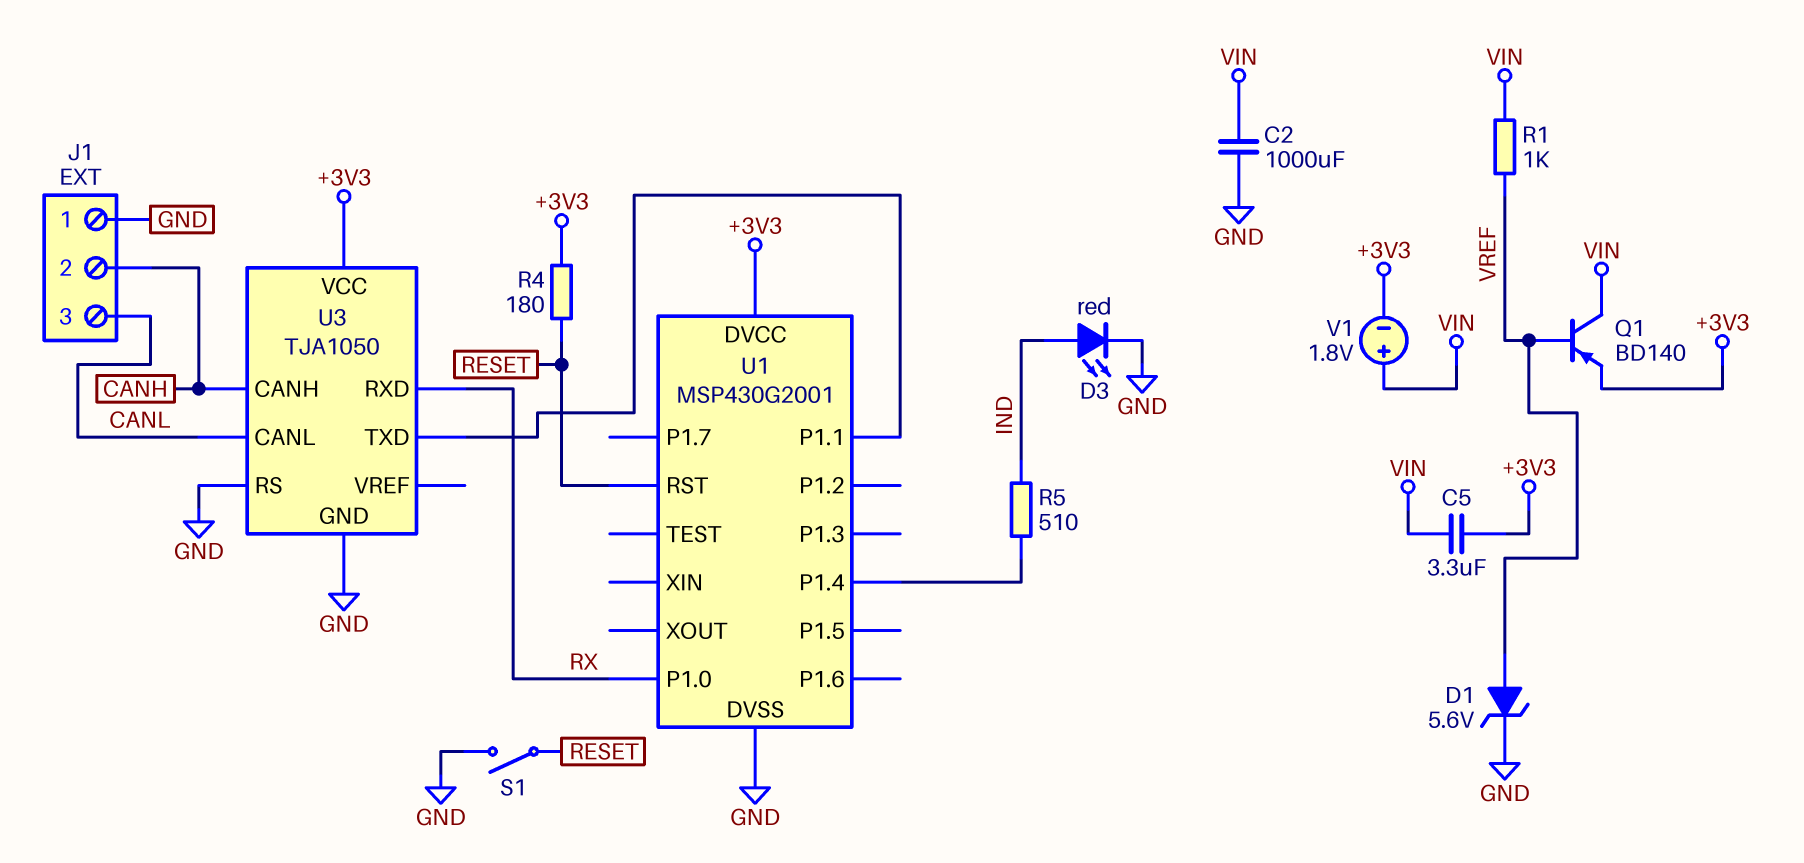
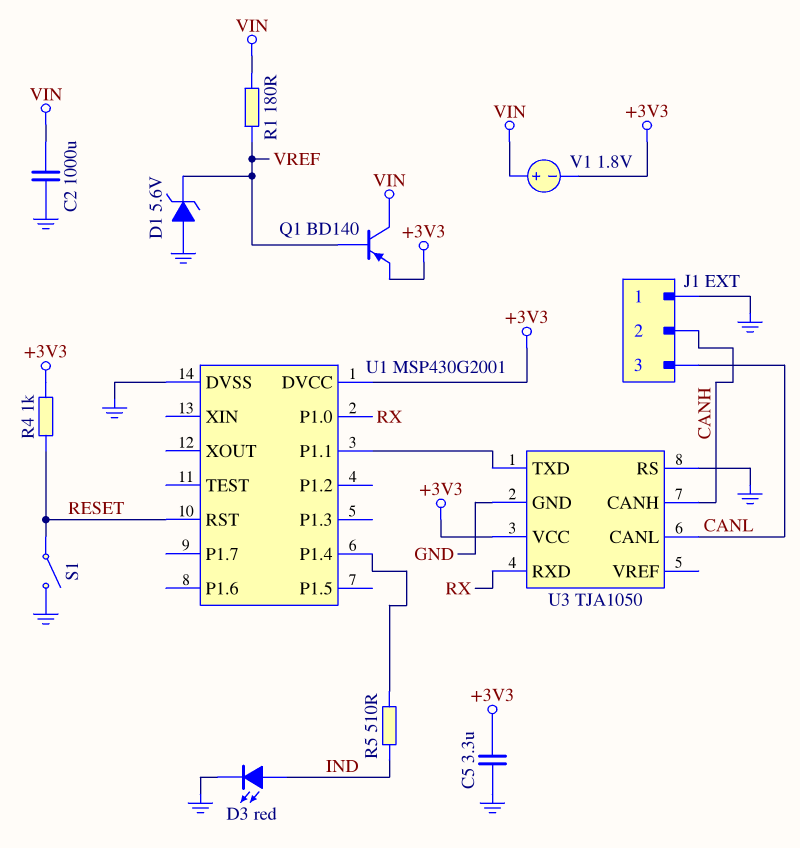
C5: 3.3uF (+3V3, VIN) -> 3.3uF (+3V3, GND)
D1: zener 5.6V (A VREF, K GND) -> zener 5.6V (A GND, K VREF)
R1: 1k (VIN, VREF) -> 180 (VIN, VREF)
R4: 180 (+3V3, RESET) -> 1k (+3V3, RESET)

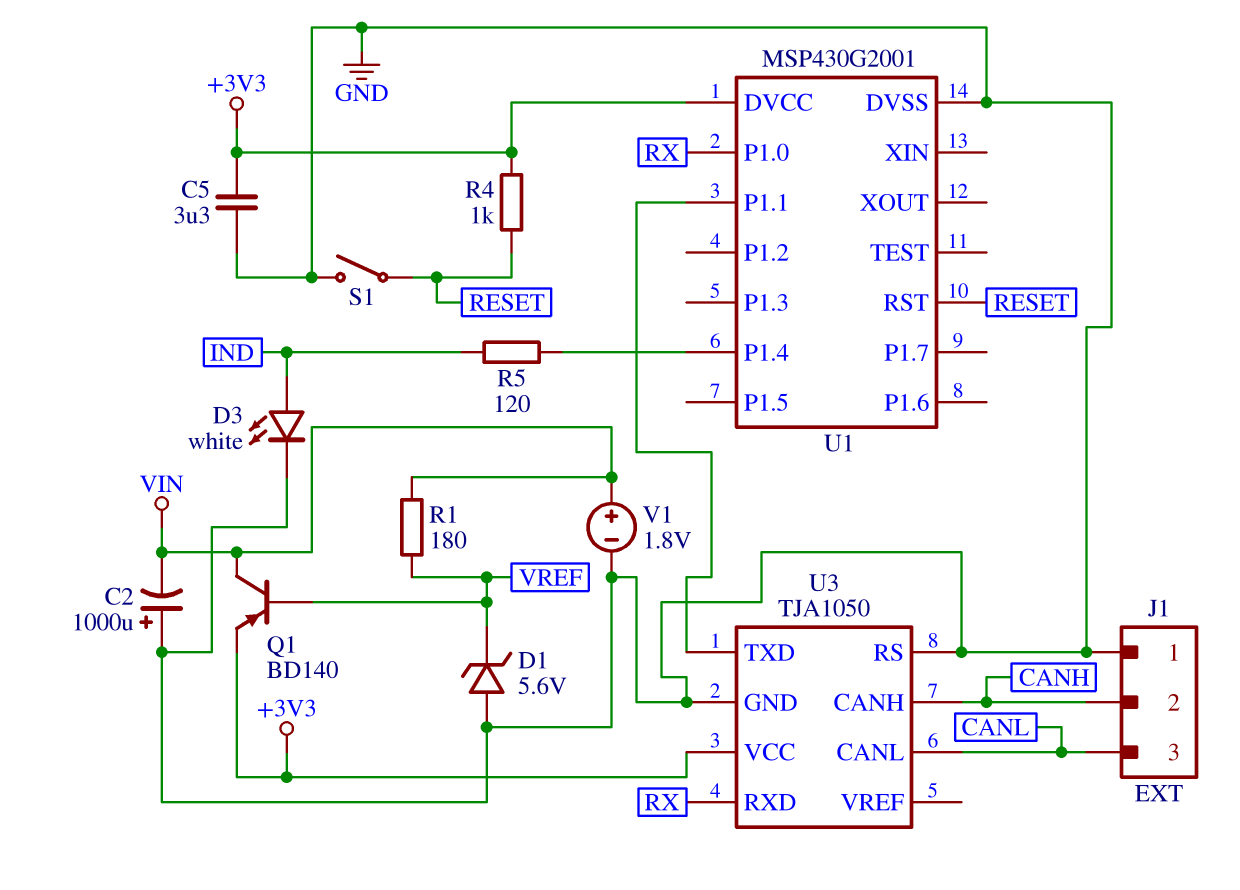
C2: 1000uF (GND, VIN) -> 1000uF (plus GND, minus VIN)
D3: LED red (A IND, K GND) -> LED white (A IND, K GND)
R5: 510 (IND, U1/P1.4) -> 120 (IND, U1/P1.4)
V1: 1.8V (plus VIN, minus +3V3) -> 1.8V (plus VIN, minus GND)

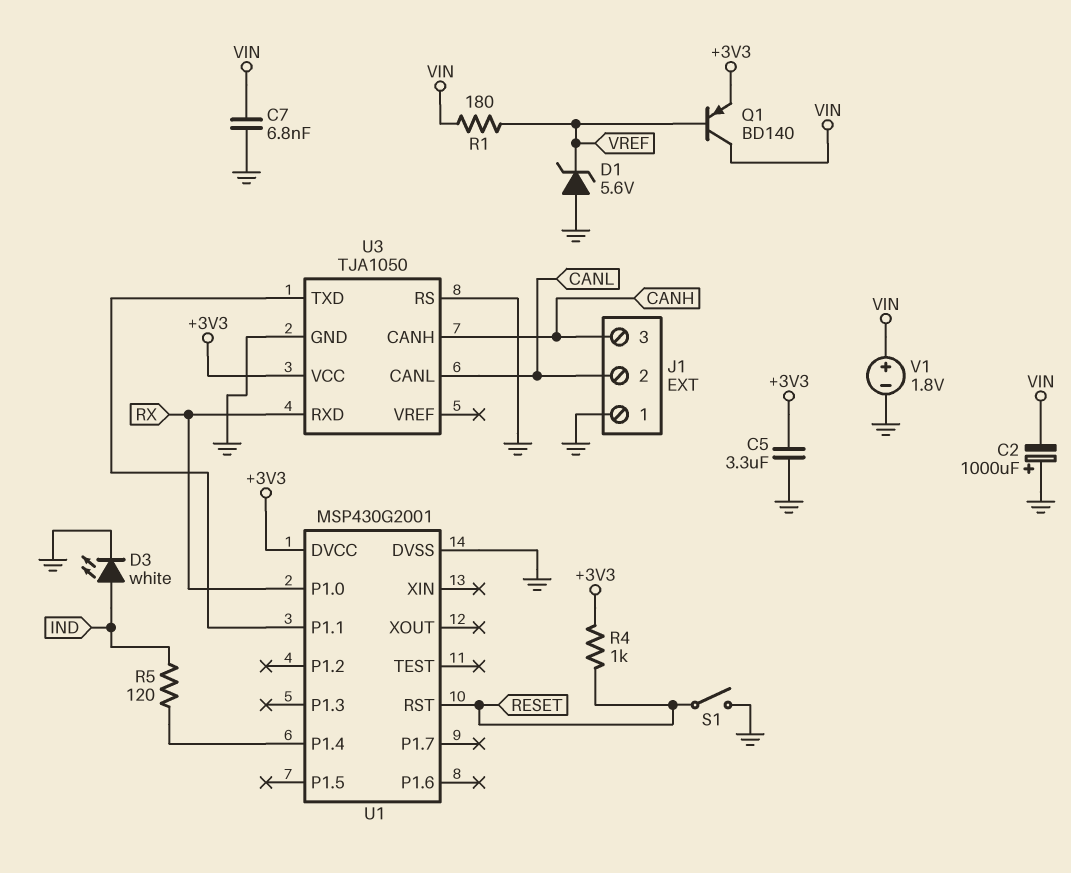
C7: none -> 6.8nF (GND, VIN)
J1 pin 2: CANH -> CANL
J1 pin 3: CANL -> CANH

